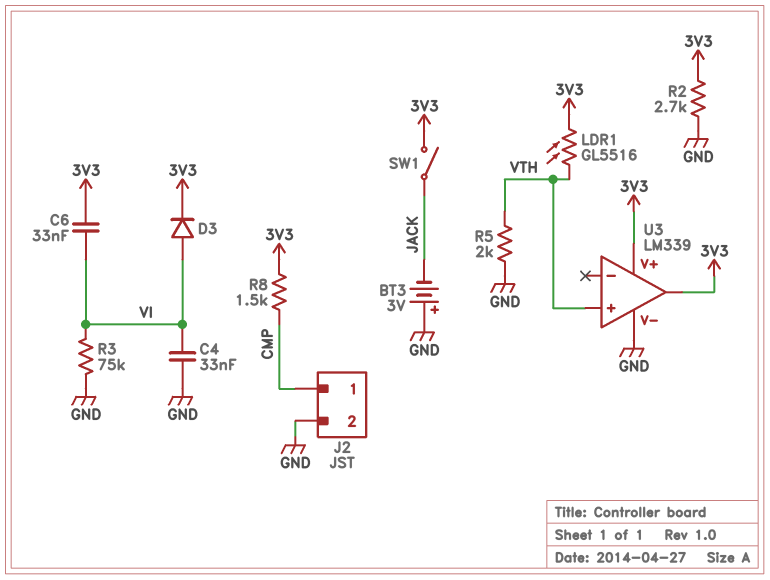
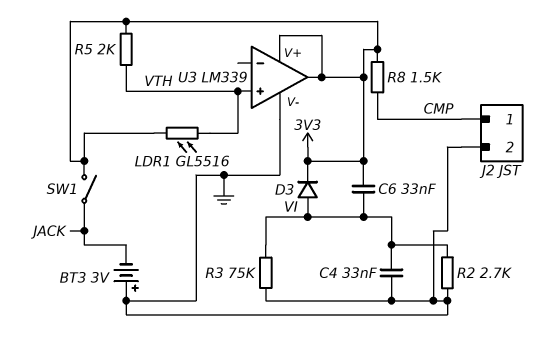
R2: 2.7k (3V3, GND) -> 2.7k (GND, VI)
R5: 2k (GND, VTH) -> 2k (3V3, VTH)

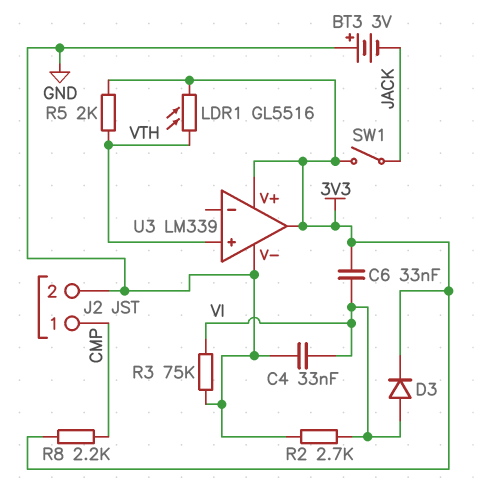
R8: 1.5k (3V3, CMP) -> 2.2k (3V3, CMP)

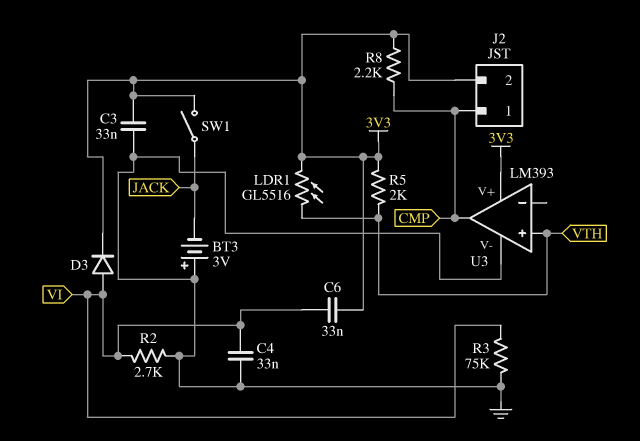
C3: none -> 33nF (3V3, GND)
J2 pin 2: GND -> 3V3
U3: LM339 -> LM393
U3 pin out: 3V3 -> CMP

